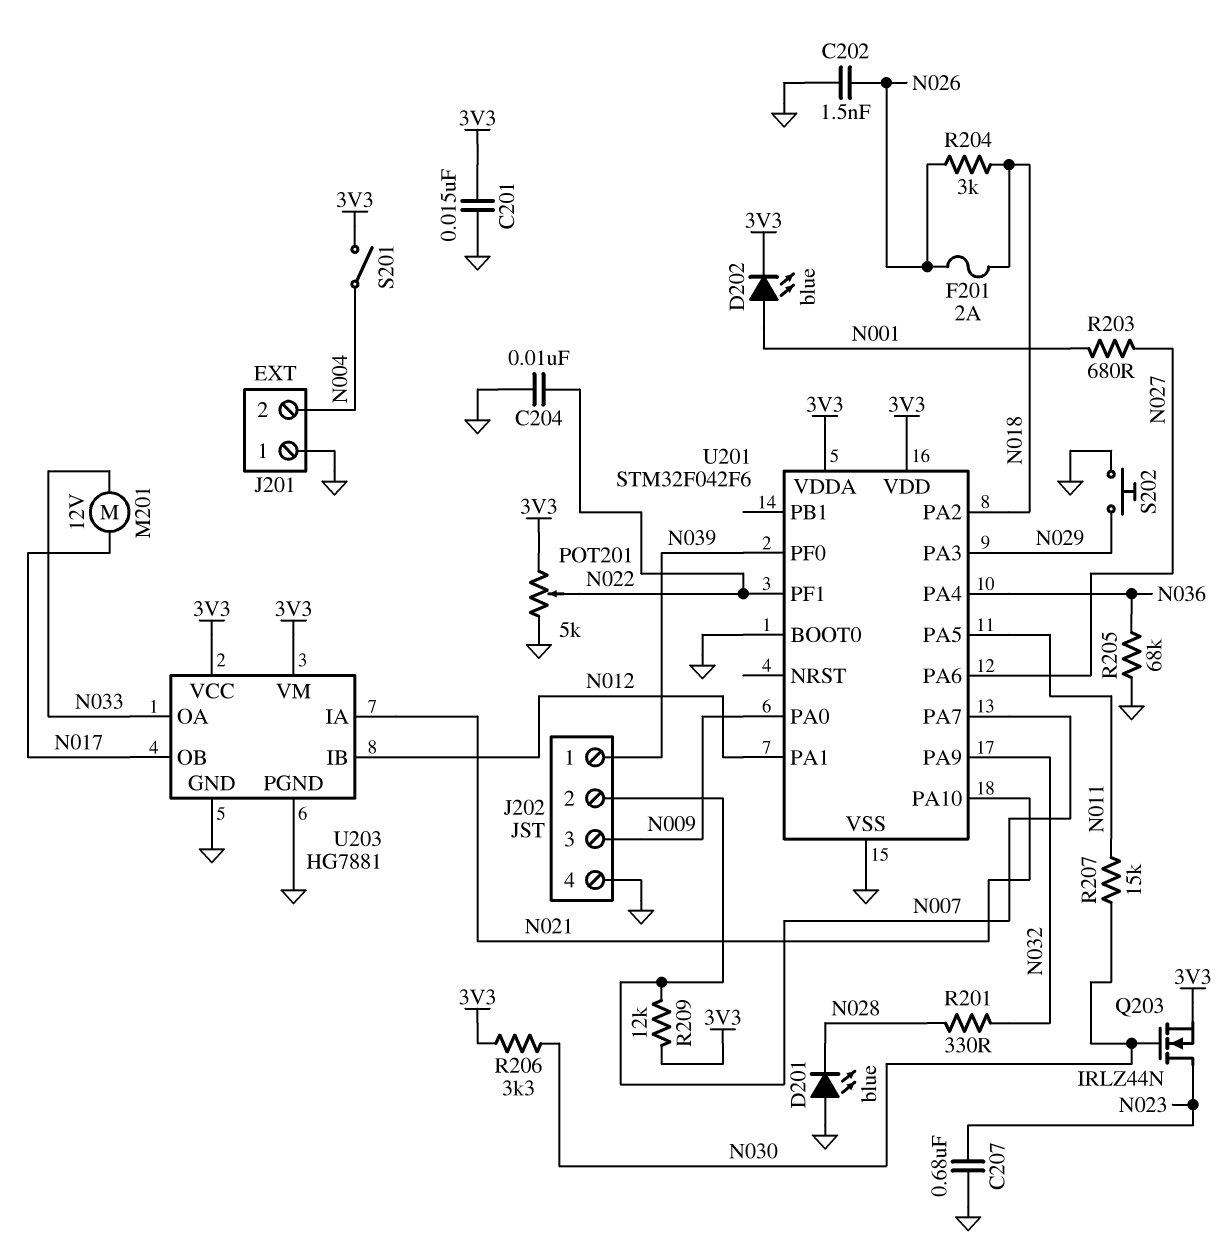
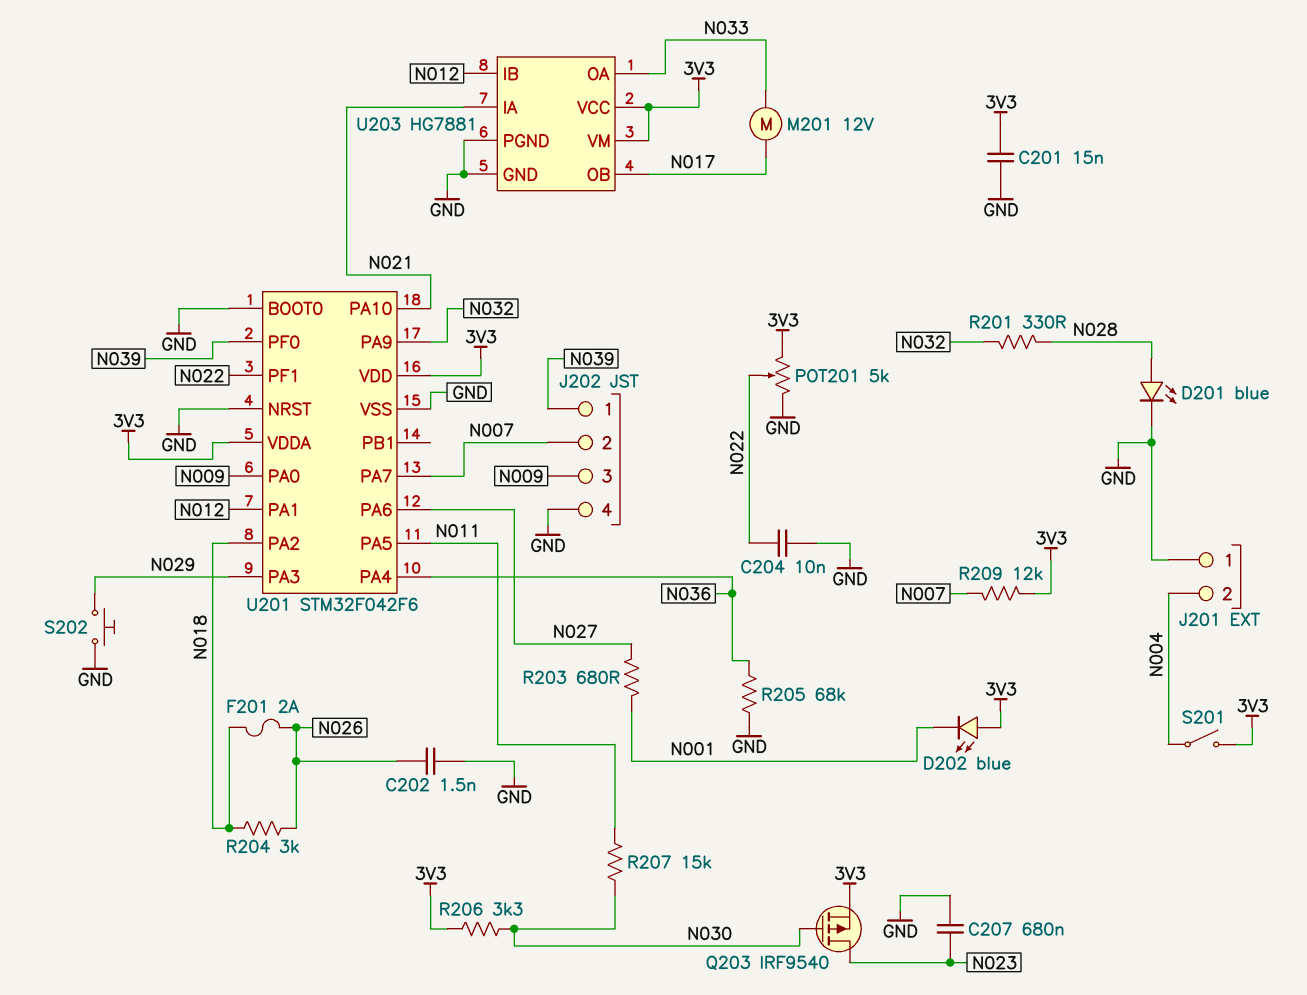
D201: LED blue (A GND, K N028) -> LED blue (A N028, K GND)
D202: LED blue (A N001, K 3V3) -> LED blue (A 3V3, K N001)
Q203: NMOS IRLZ44N (G N030, D N023, S 3V3) -> PMOS IRF9540 (G N030, D N023, S 3V3)
U201 pin NRST: none -> GND

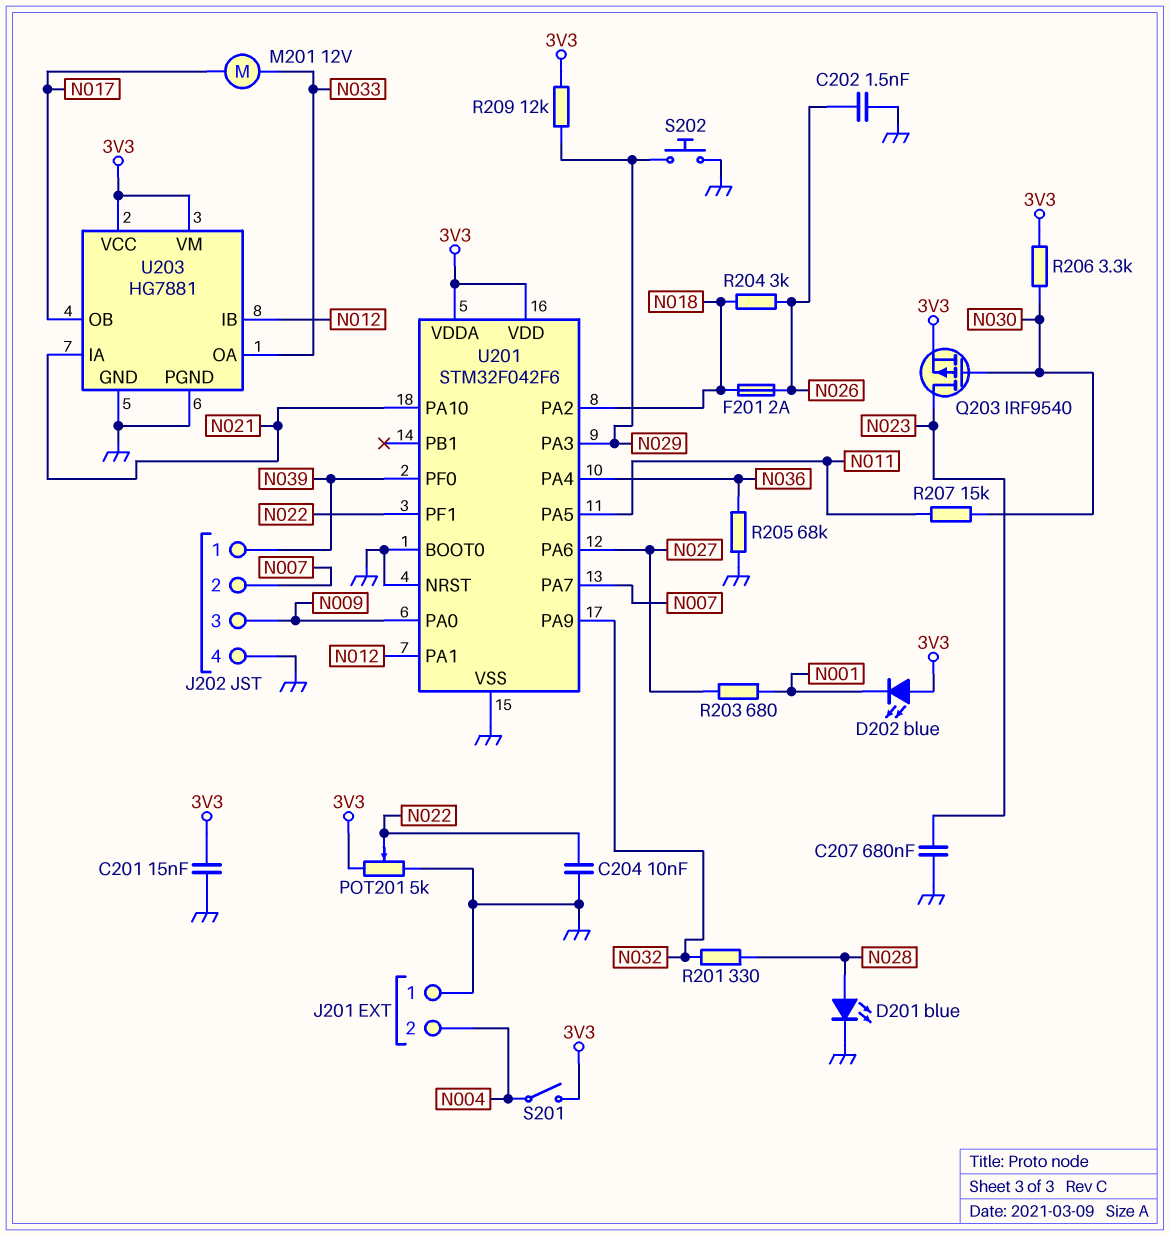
R209: 12k (3V3, N007) -> 12k (3V3, N029)

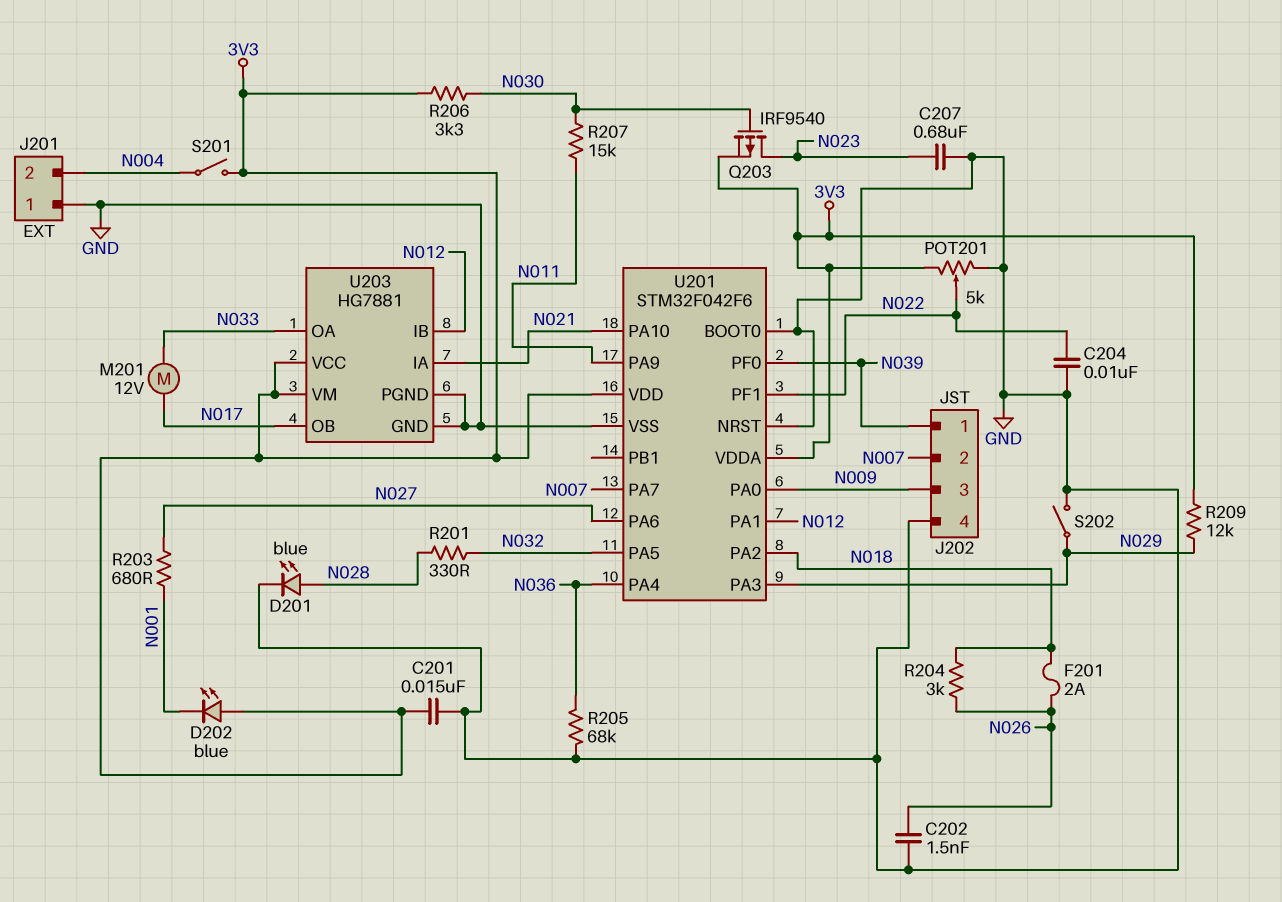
S202: button (GND, N029) -> switch (GND, N029)
U201 pin PA5: N011 -> N032
U201 pin PA9: N032 -> N011

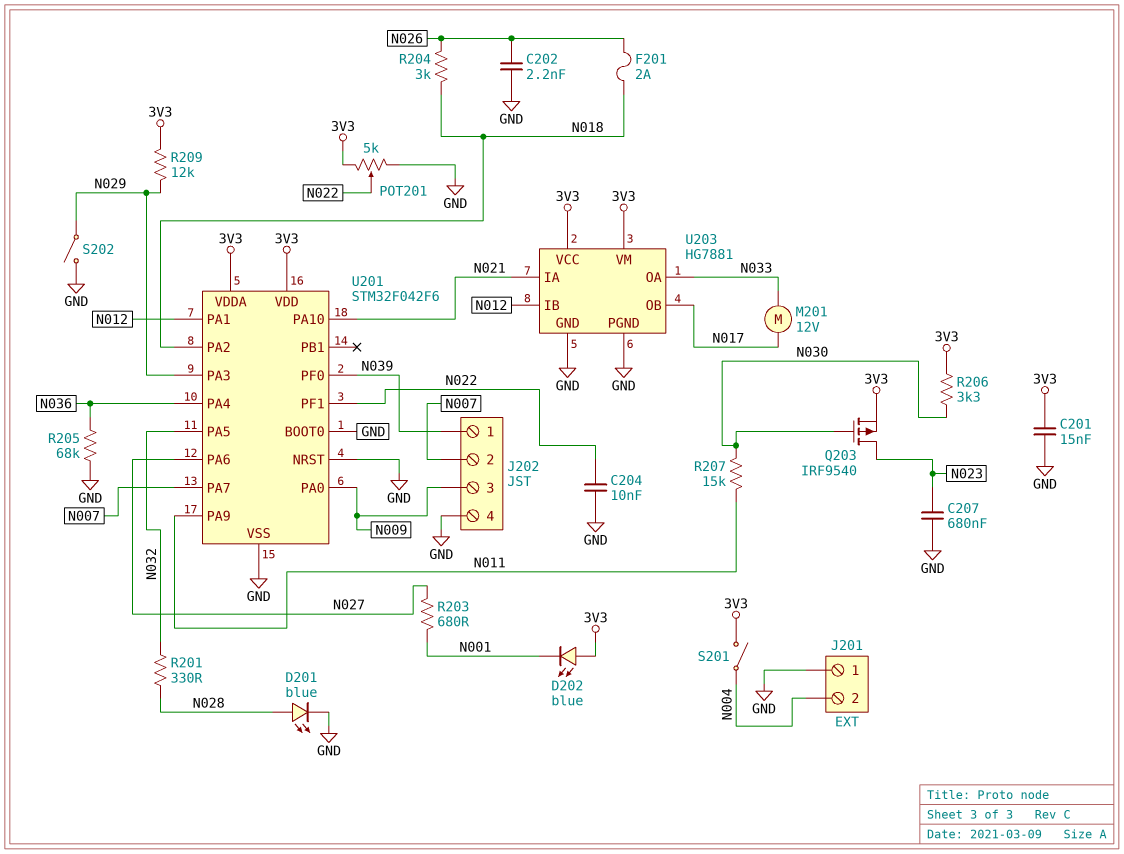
C202: 1.5nF (GND, N026) -> 2.2nF (GND, N026)

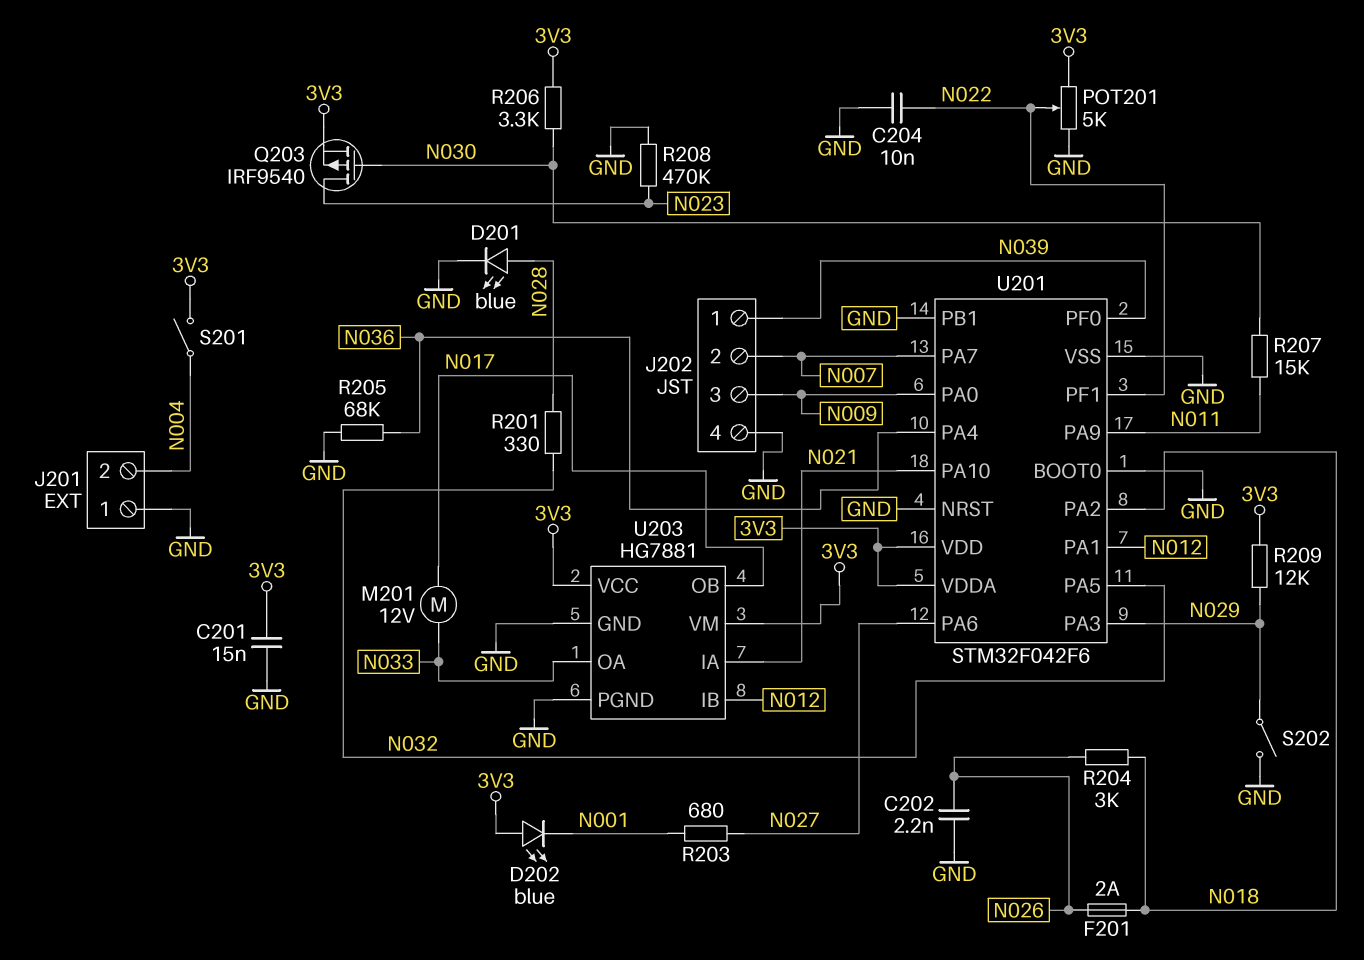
C207: 680nF (GND, N023) -> none
R208: none -> 470k (GND, N023)
U201 pin PB1: none -> GND

